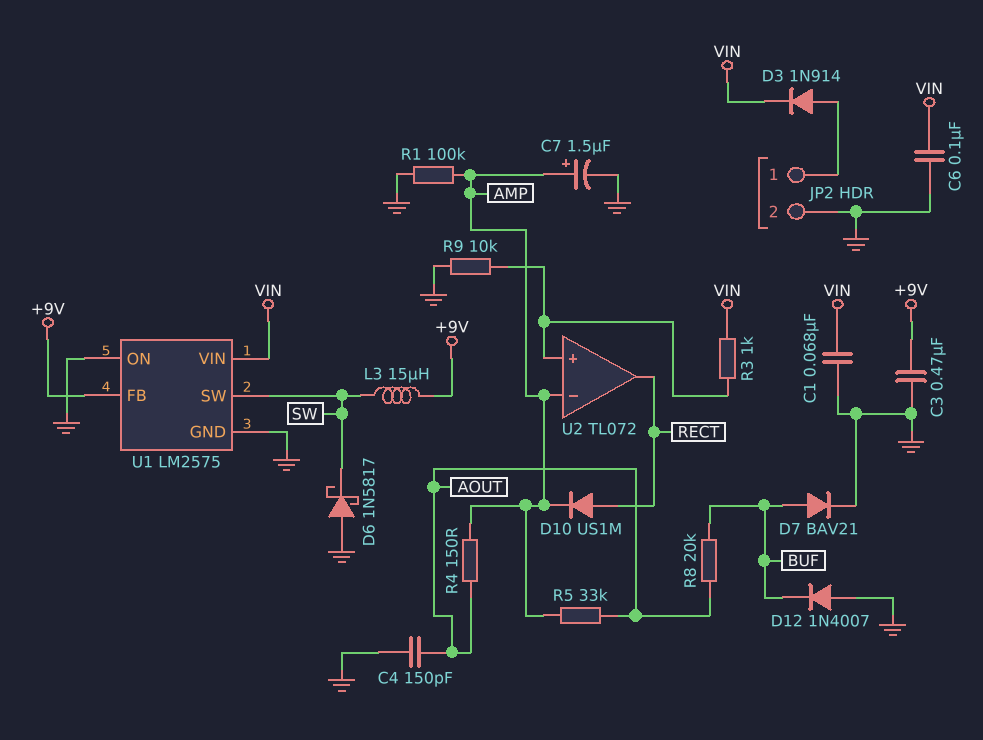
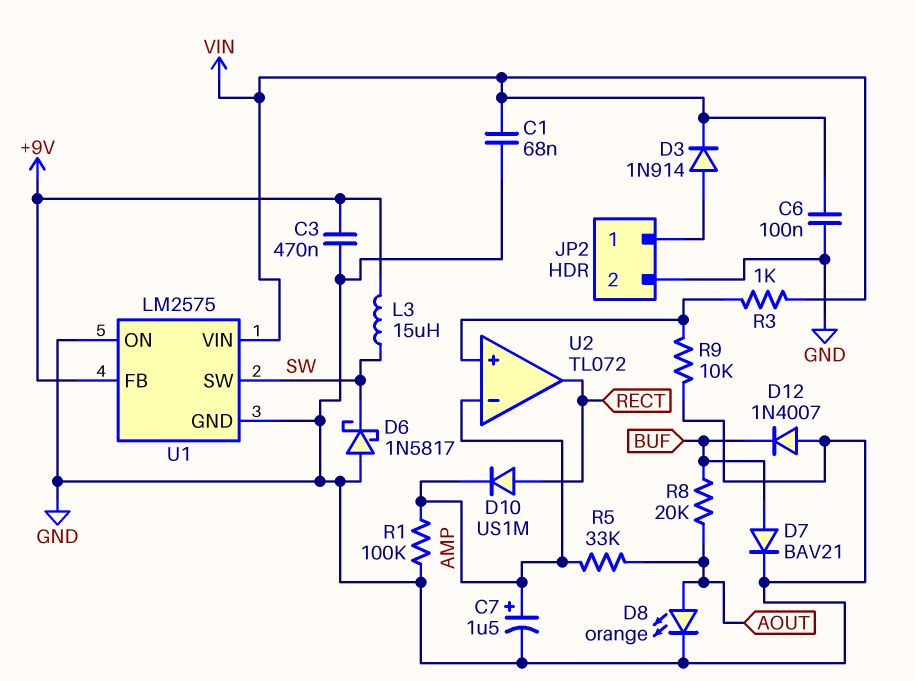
C4: 150pF (AOUT, GND) -> none
D8: none -> LED orange (A AOUT, K GND)
R4: 150 (AMP, AOUT) -> none

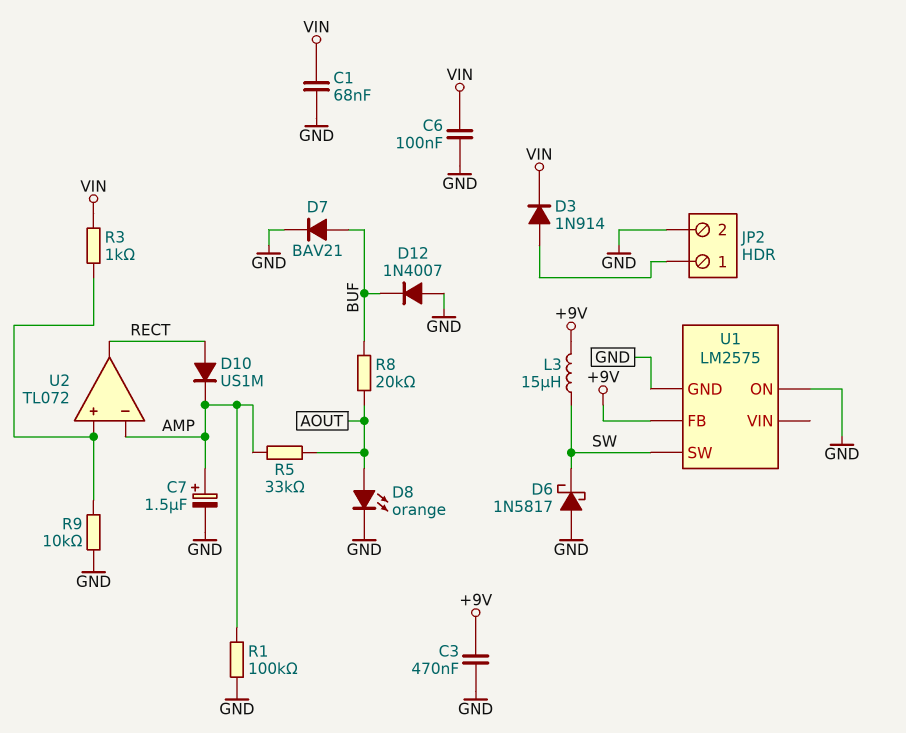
U1 pin VIN: VIN -> none

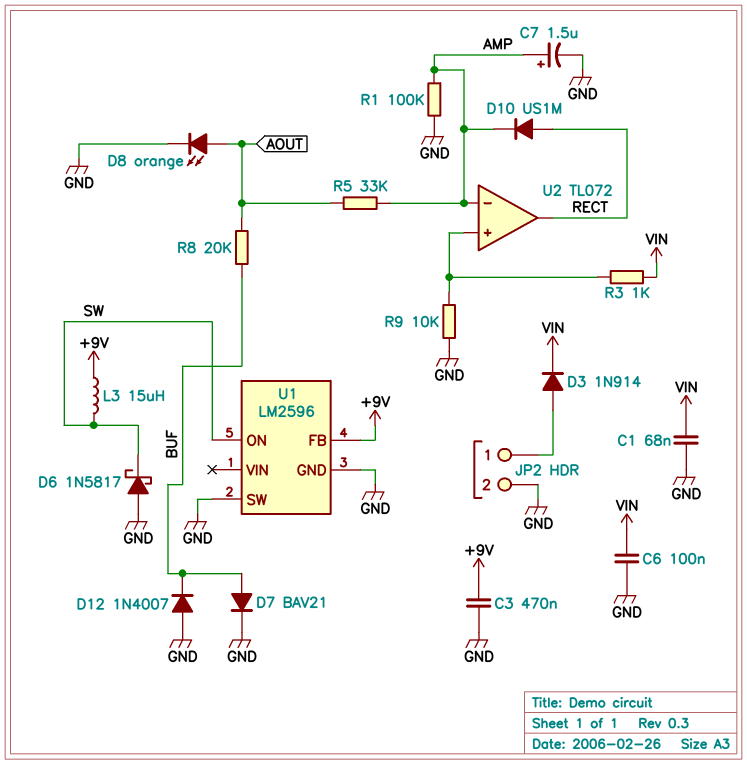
U1: LM2575 -> LM2596
U1 pin ON: GND -> SW
U1 pin SW: SW -> GND

